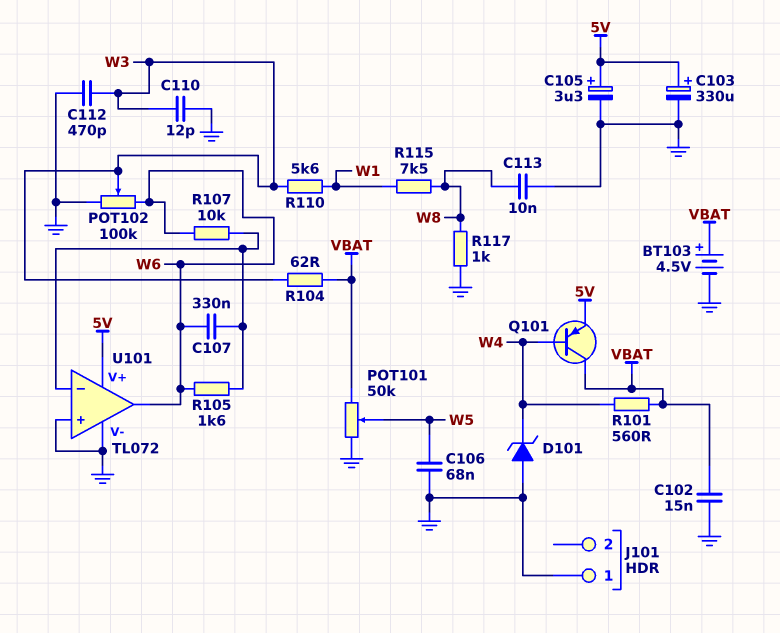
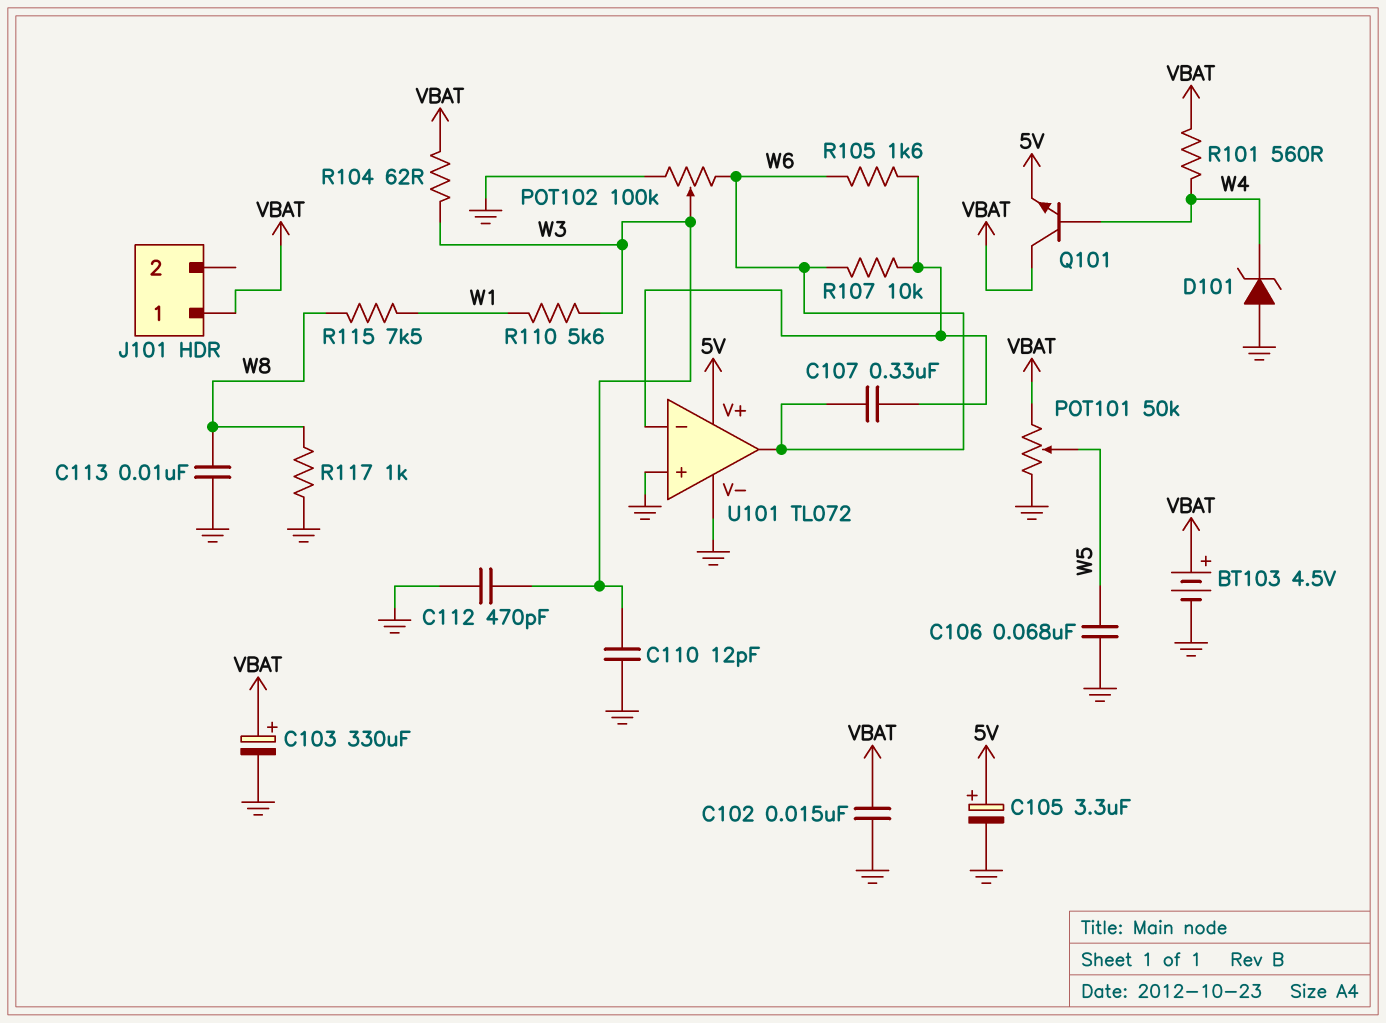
C103: 330uF (plus 5V, minus GND) -> 330uF (plus VBAT, minus GND)
J101 pin 1: GND -> VBAT
Q101: PNP (B W4, C VBAT, E 5V) -> NPN (B W4, C VBAT, E 5V)

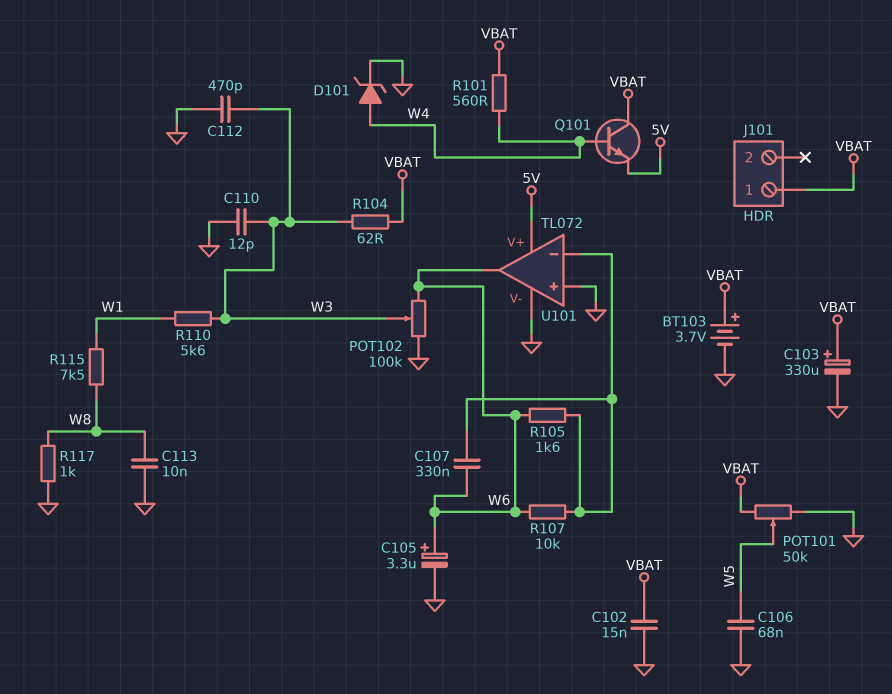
BT103: 4.5V (plus VBAT, minus GND) -> 3.7V (plus VBAT, minus GND)
C105: 3.3uF (plus 5V, minus GND) -> 3.3uF (plus W6, minus GND)
D101: zener (A GND, K W4) -> zener (A W4, K GND)

